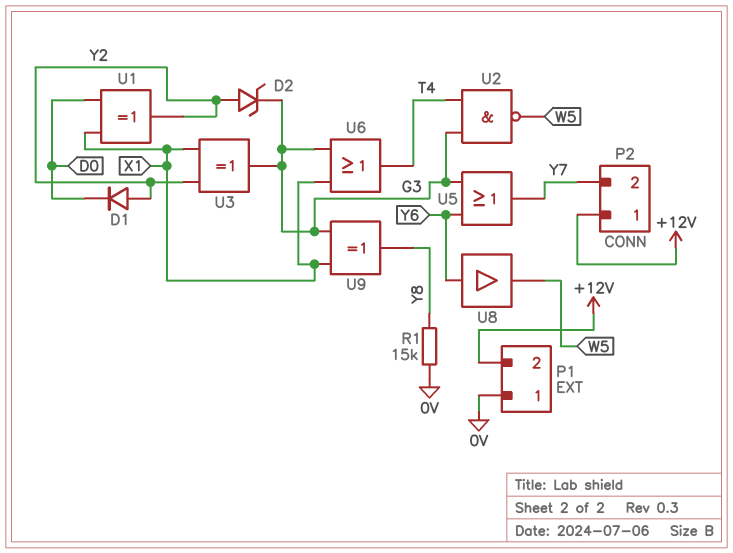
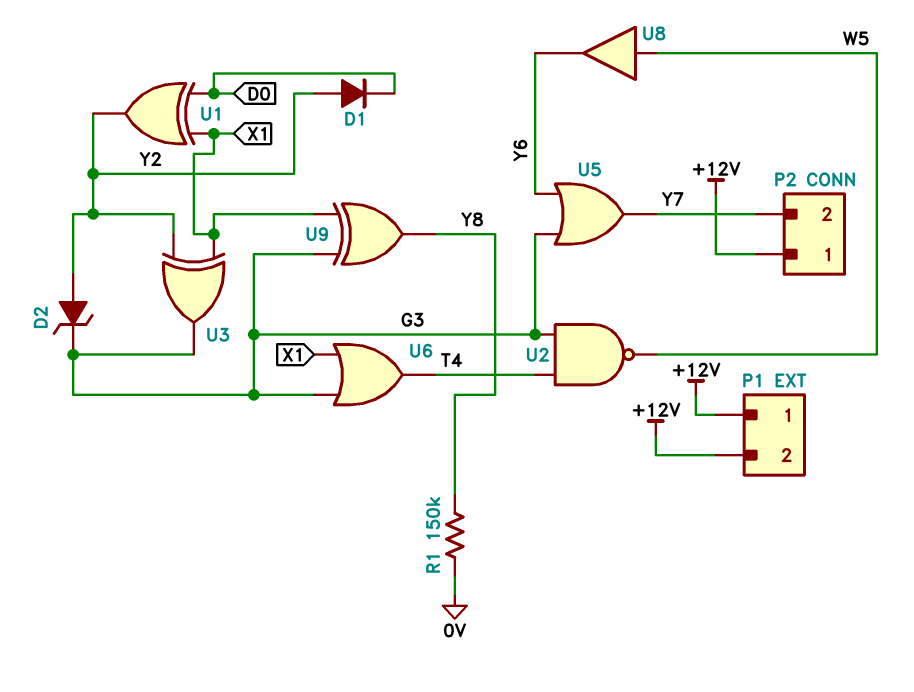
P1 pin 1: 0V -> +12V
R1: 15k (0V, Y8) -> 150k (0V, Y8)
U8: buffer (in Y6, out W5) -> buffer (in W5, out Y6)

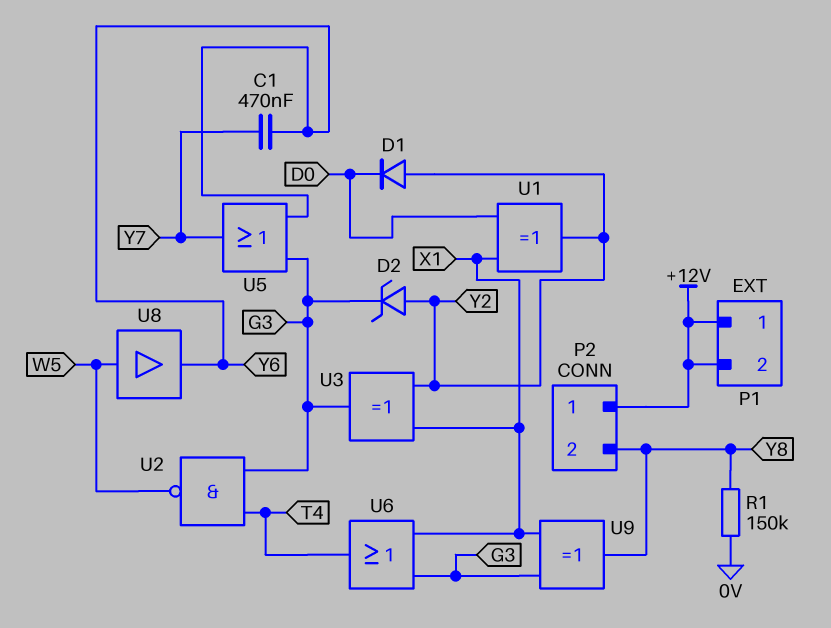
C1: none -> 470nF (Y6, Y7)
P2 pin 2: Y7 -> Y8

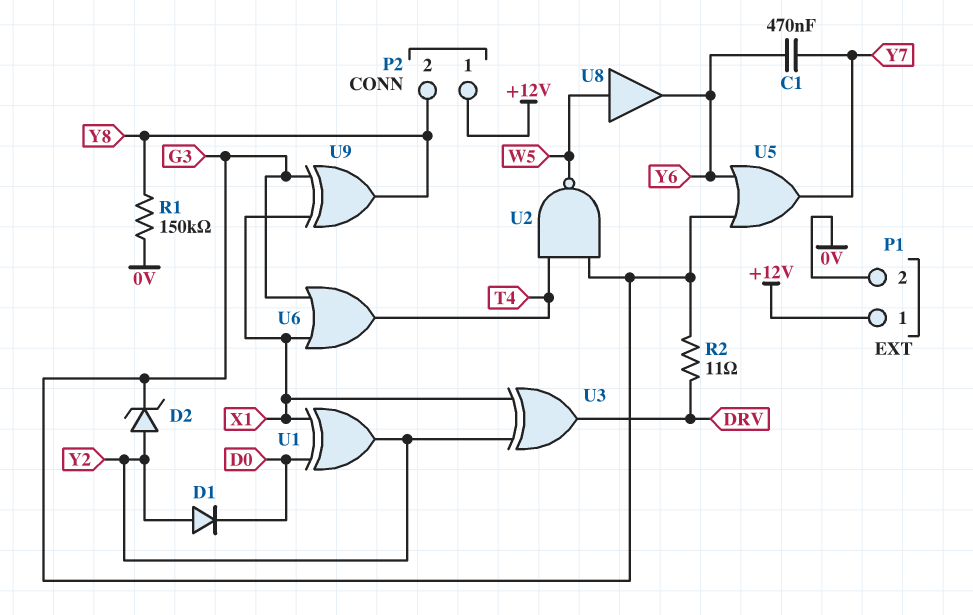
P1 pin 2: +12V -> 0V
R2: none -> 11 (DRV, G3)
U3: XOR (in X1, in Y2, out G3) -> XOR (in X1, in Y2, out DRV)

